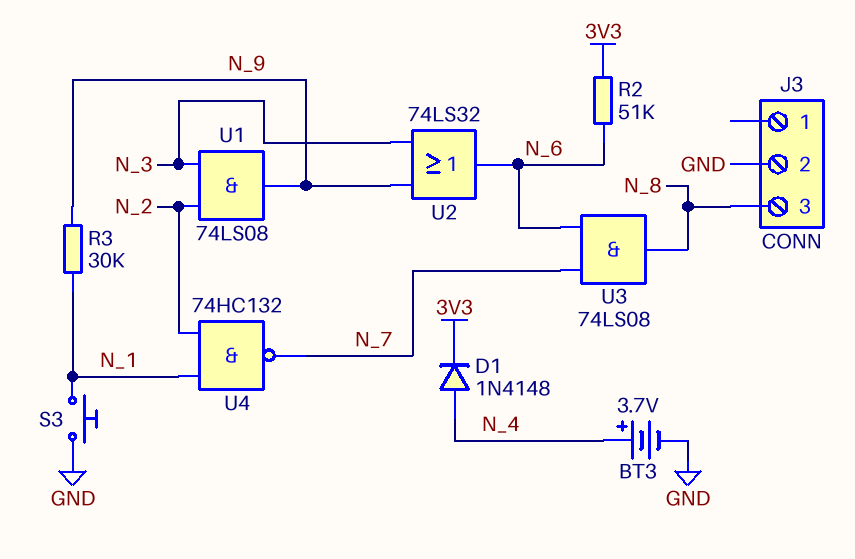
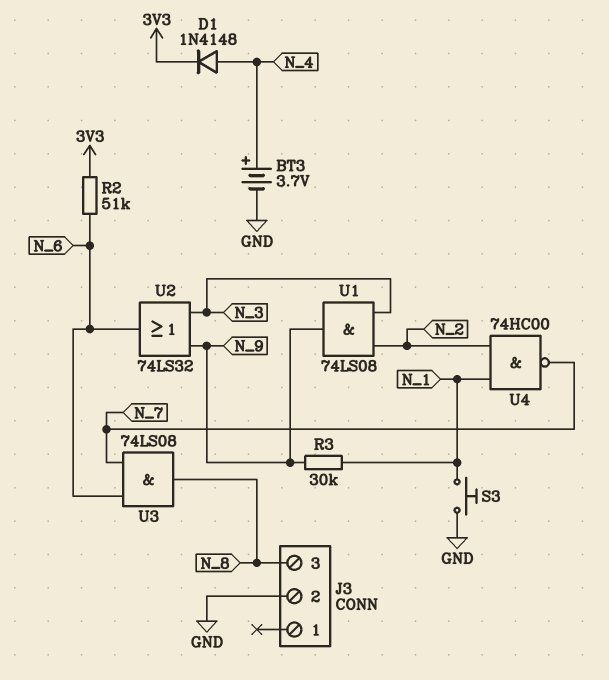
U4: NAND 74HC132 (in N_1, in N_2, out N_7) -> NAND 74HC00 (in N_1, in N_2, out N_7)

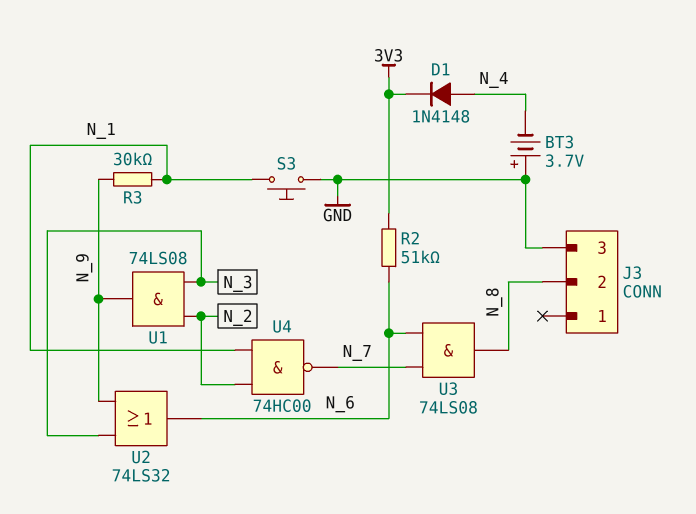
BT3: 3.7V (plus N_4, minus GND) -> 3.7V (plus GND, minus N_4)
J3 pin 2: GND -> N_8
J3 pin 3: N_8 -> GND

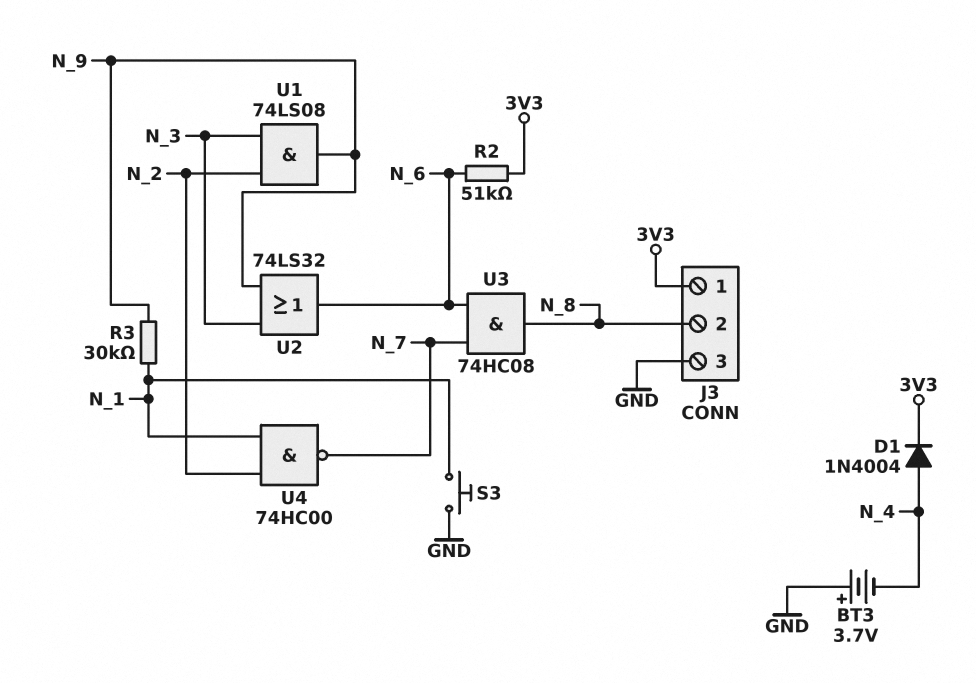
D1: diode 1N4148 (A N_4, K 3V3) -> diode 1N4004 (A N_4, K 3V3)
J3 pin 1: none -> 3V3
U3: AND 74LS08 (in N_6, in N_7, out N_8) -> AND 74HC08 (in N_6, in N_7, out N_8)

